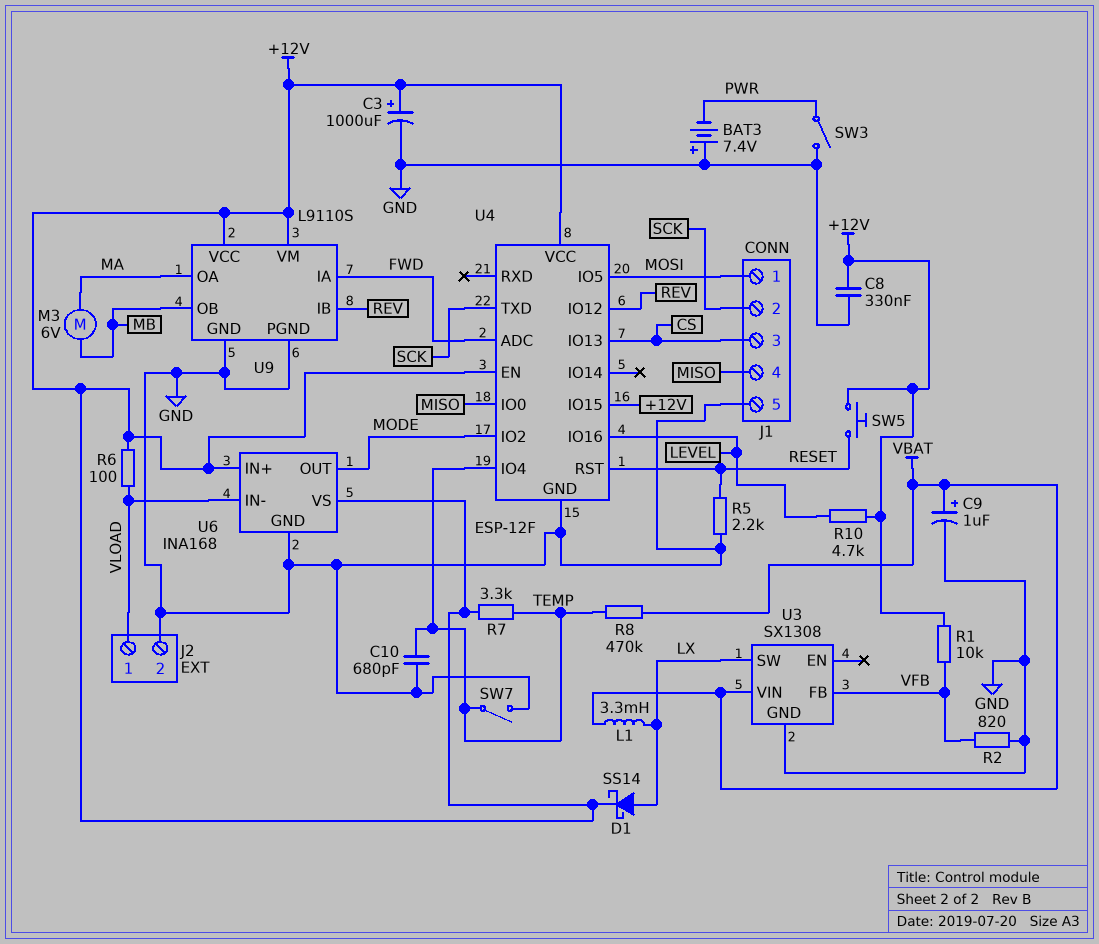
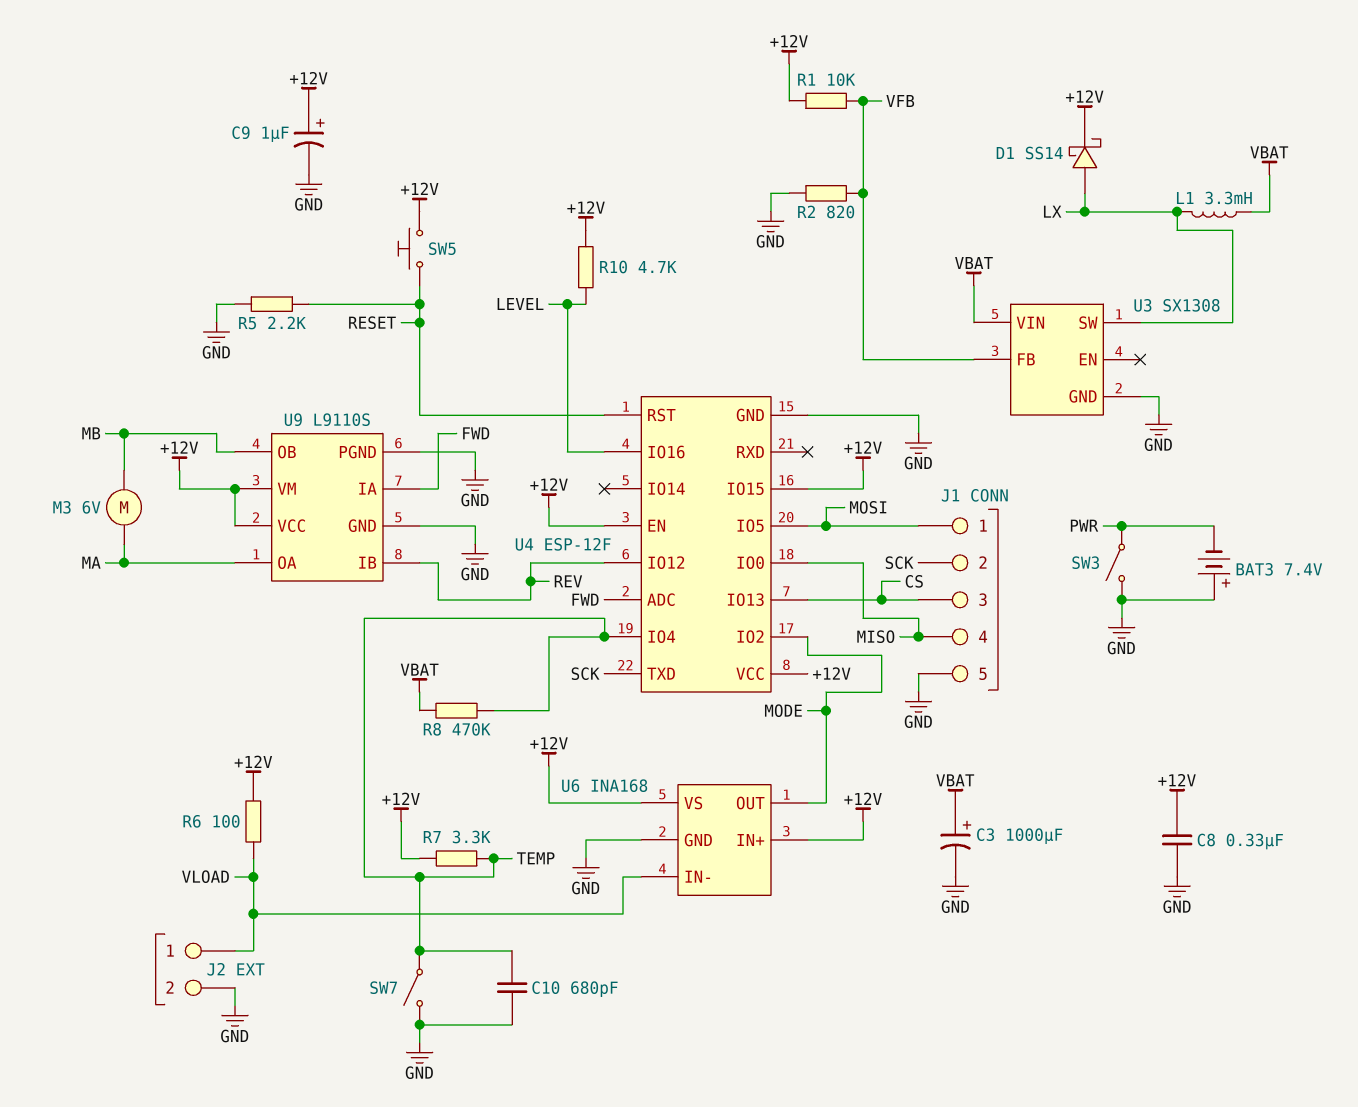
C3: 1000uF (plus +12V, minus GND) -> 1000uF (plus VBAT, minus GND)
C9: 1uF (plus VBAT, minus GND) -> 1uF (plus +12V, minus GND)

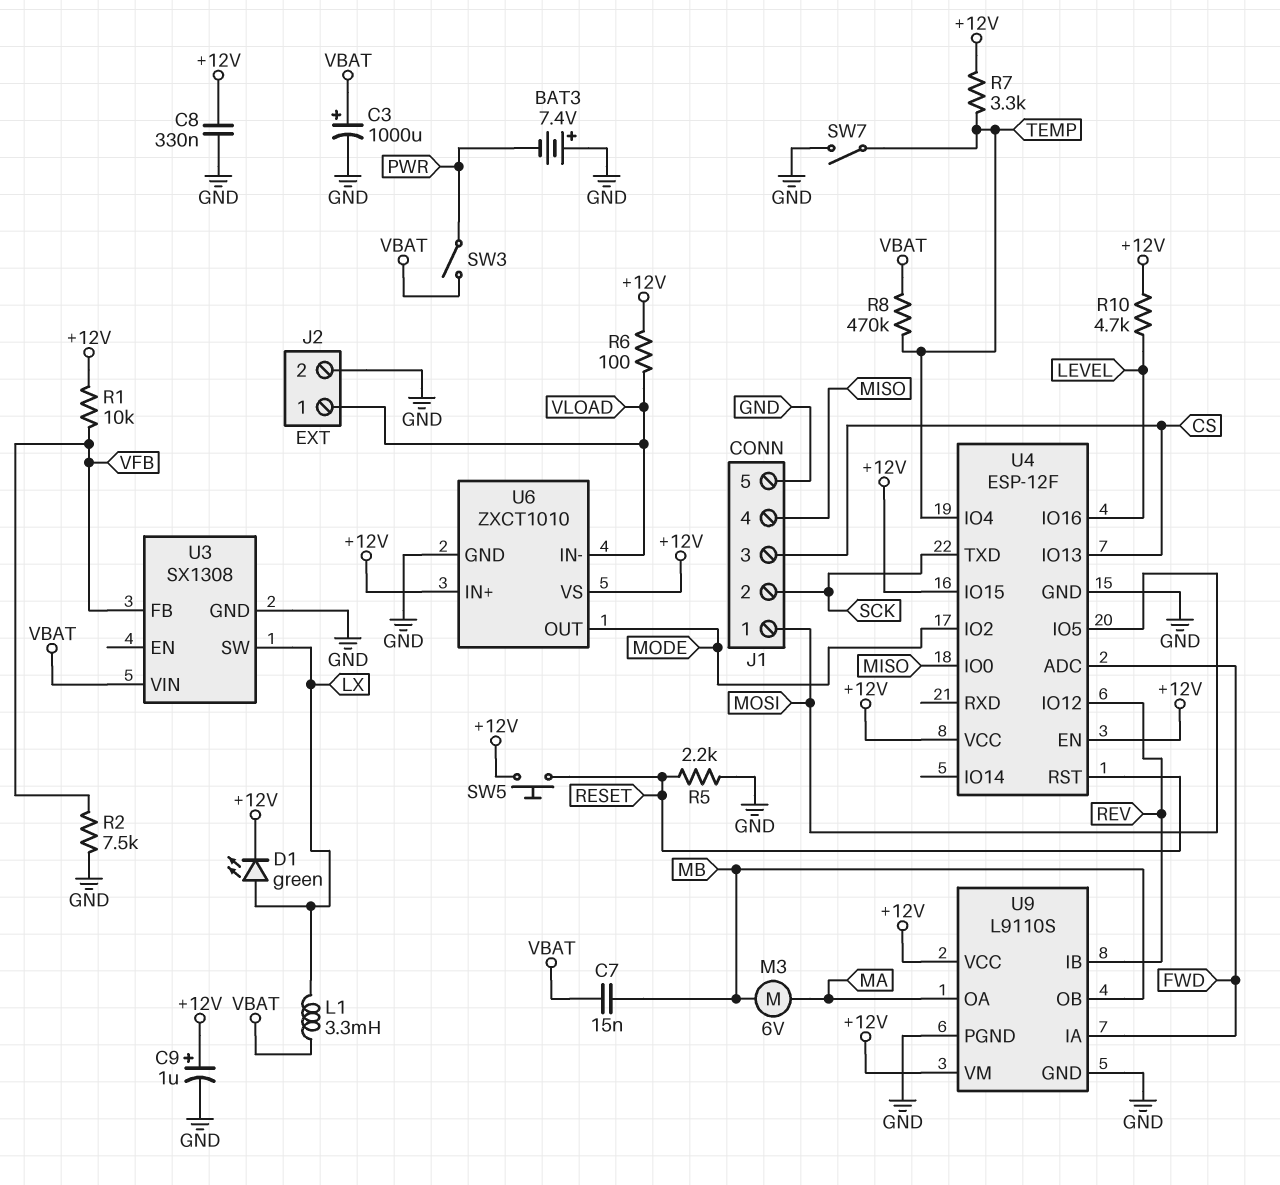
C7: none -> 15nF (MB, VBAT)
C10: 680pF (GND, TEMP) -> none
D1: schottky SS14 (A LX, K +12V) -> LED green (A LX, K +12V)
R2: 820 (GND, VFB) -> 7.5k (GND, VFB)
SW3: switch (GND, PWR) -> switch (PWR, VBAT)
U6: INA168 -> ZXCT1010

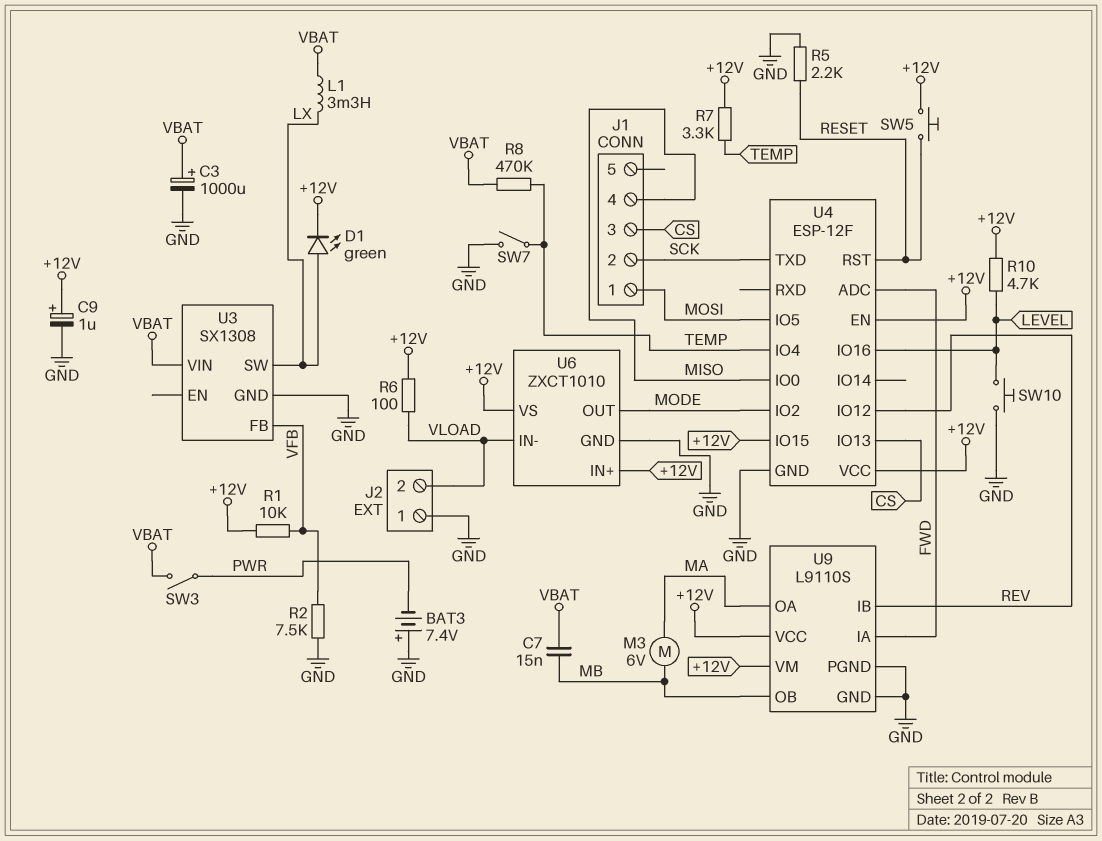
C8: 330nF (+12V, GND) -> none
J1 pin 5: GND -> none
J2 pin 1: VLOAD -> GND
J2 pin 2: GND -> VLOAD
SW10: none -> button (GND, LEVEL)

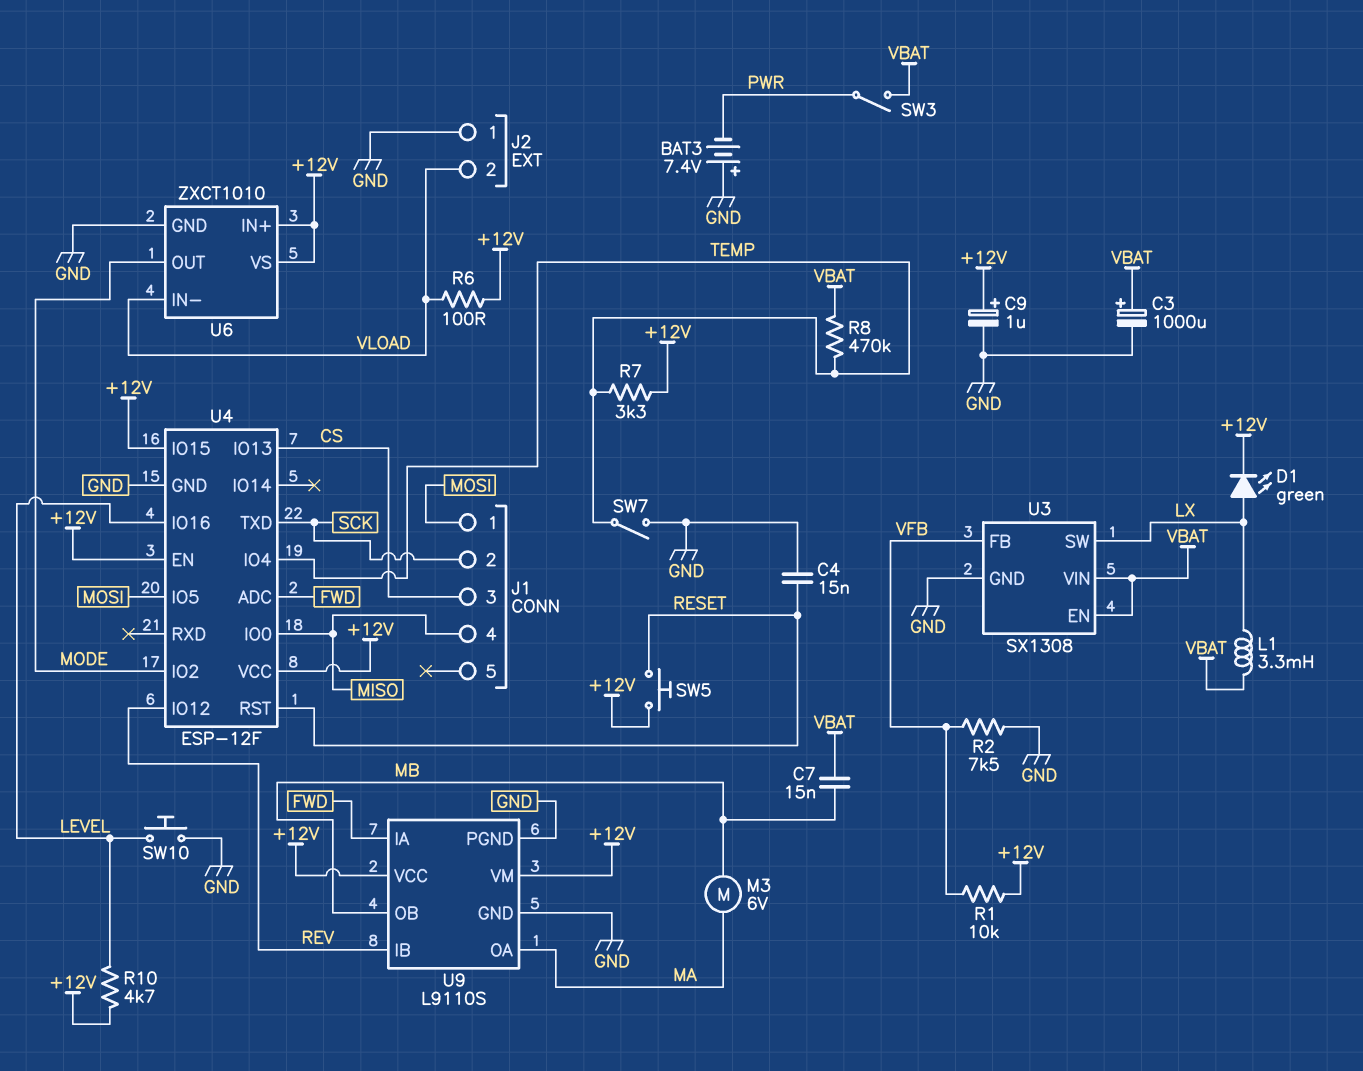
C4: none -> 15nF (GND, RESET)
R5: 2.2k (GND, RESET) -> none
U3 pin EN: none -> VBAT

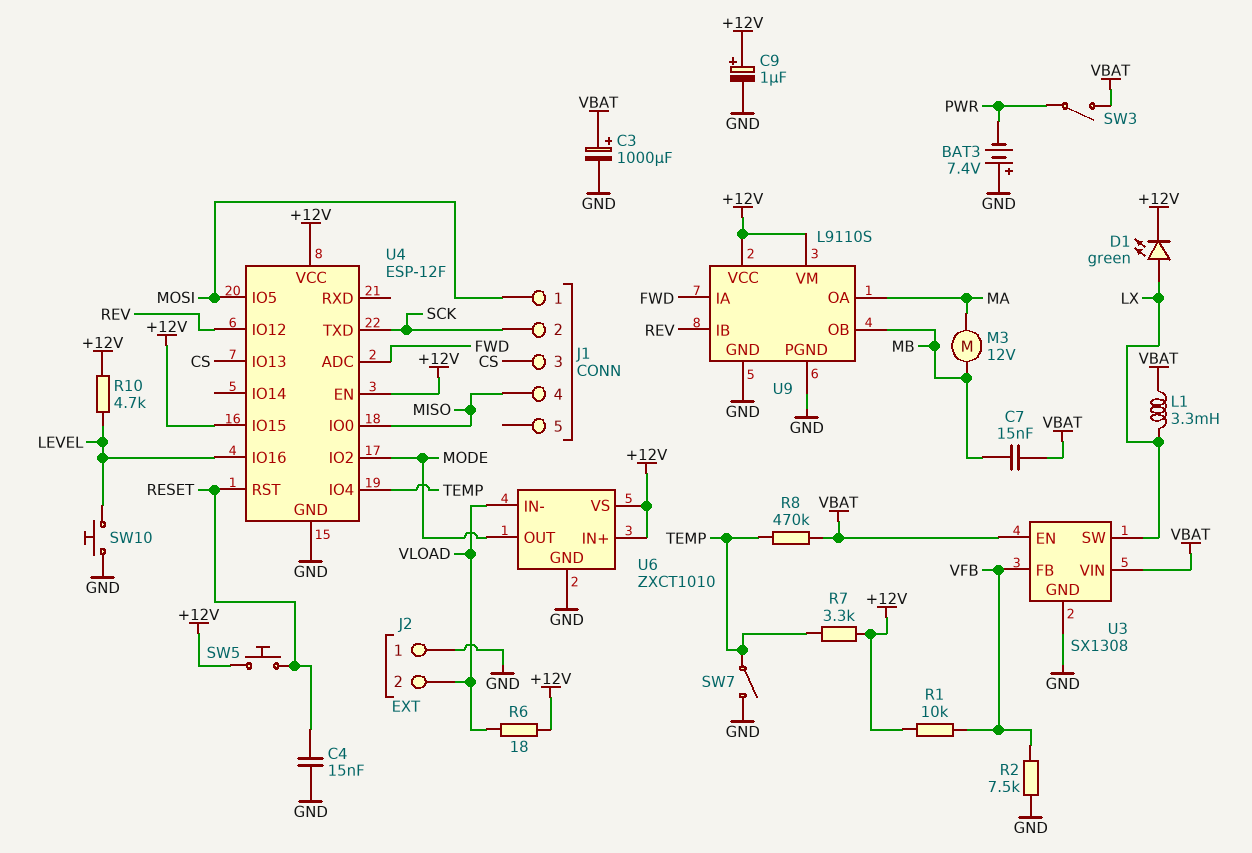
M3: motor 6V (MA, MB) -> motor 12V (MA, MB)
R6: 100 (+12V, VLOAD) -> 18 (+12V, VLOAD)

